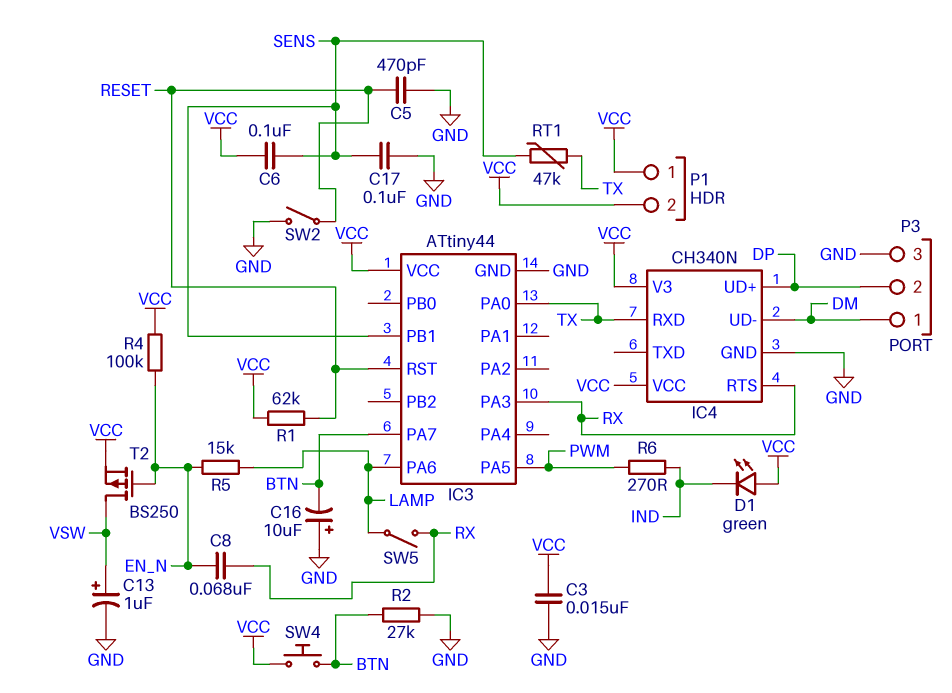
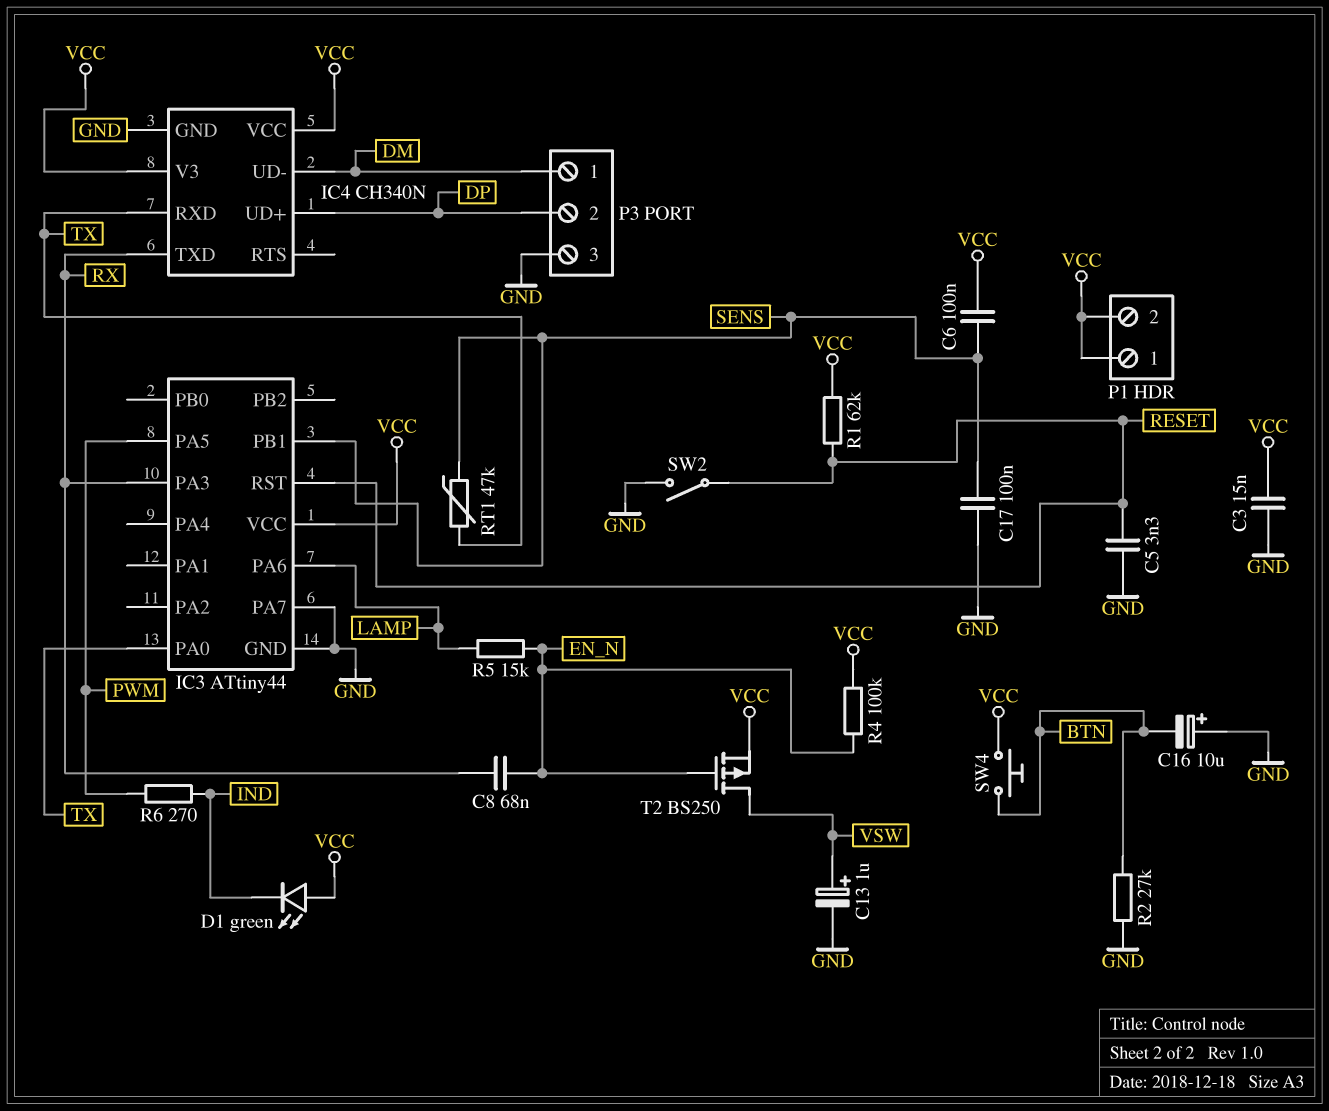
C5: 470pF (GND, RESET) -> 3.3nF (GND, RESET)
IC3 pin PA7: BTN -> GND
IC4 pin RTS: RX -> none
IC4 pin TXD: none -> RX
SW5: switch (LAMP, RX) -> none

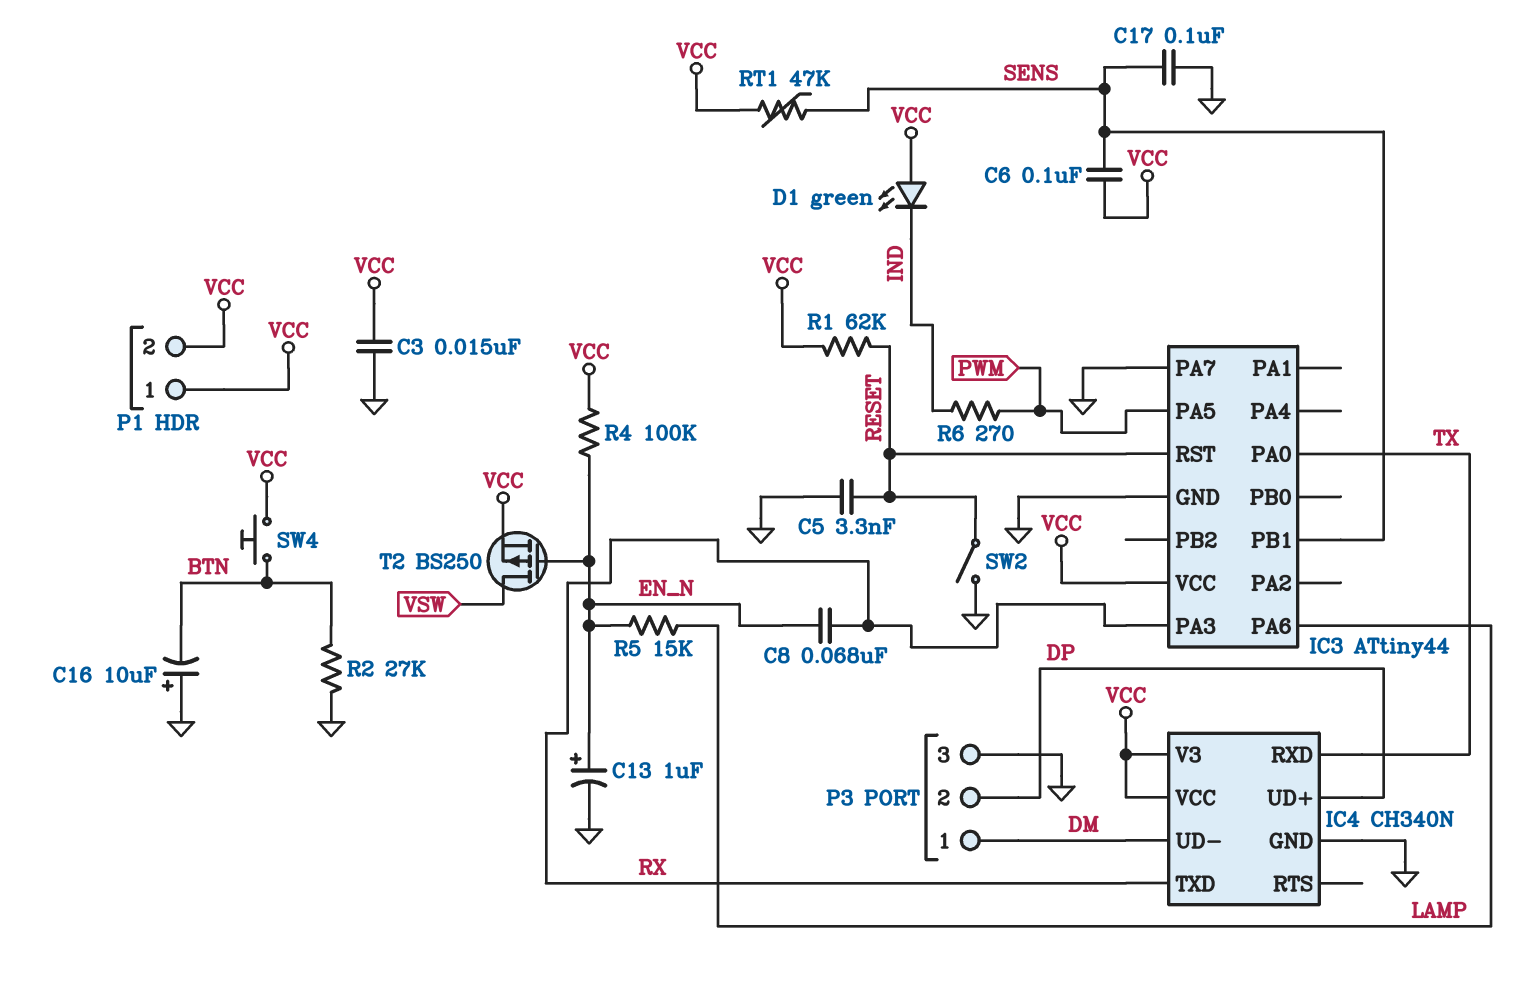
C13: 1uF (plus VSW, minus GND) -> 1uF (plus EN_N, minus GND)
RT1: 47k (SENS, TX) -> 47k (SENS, VCC)

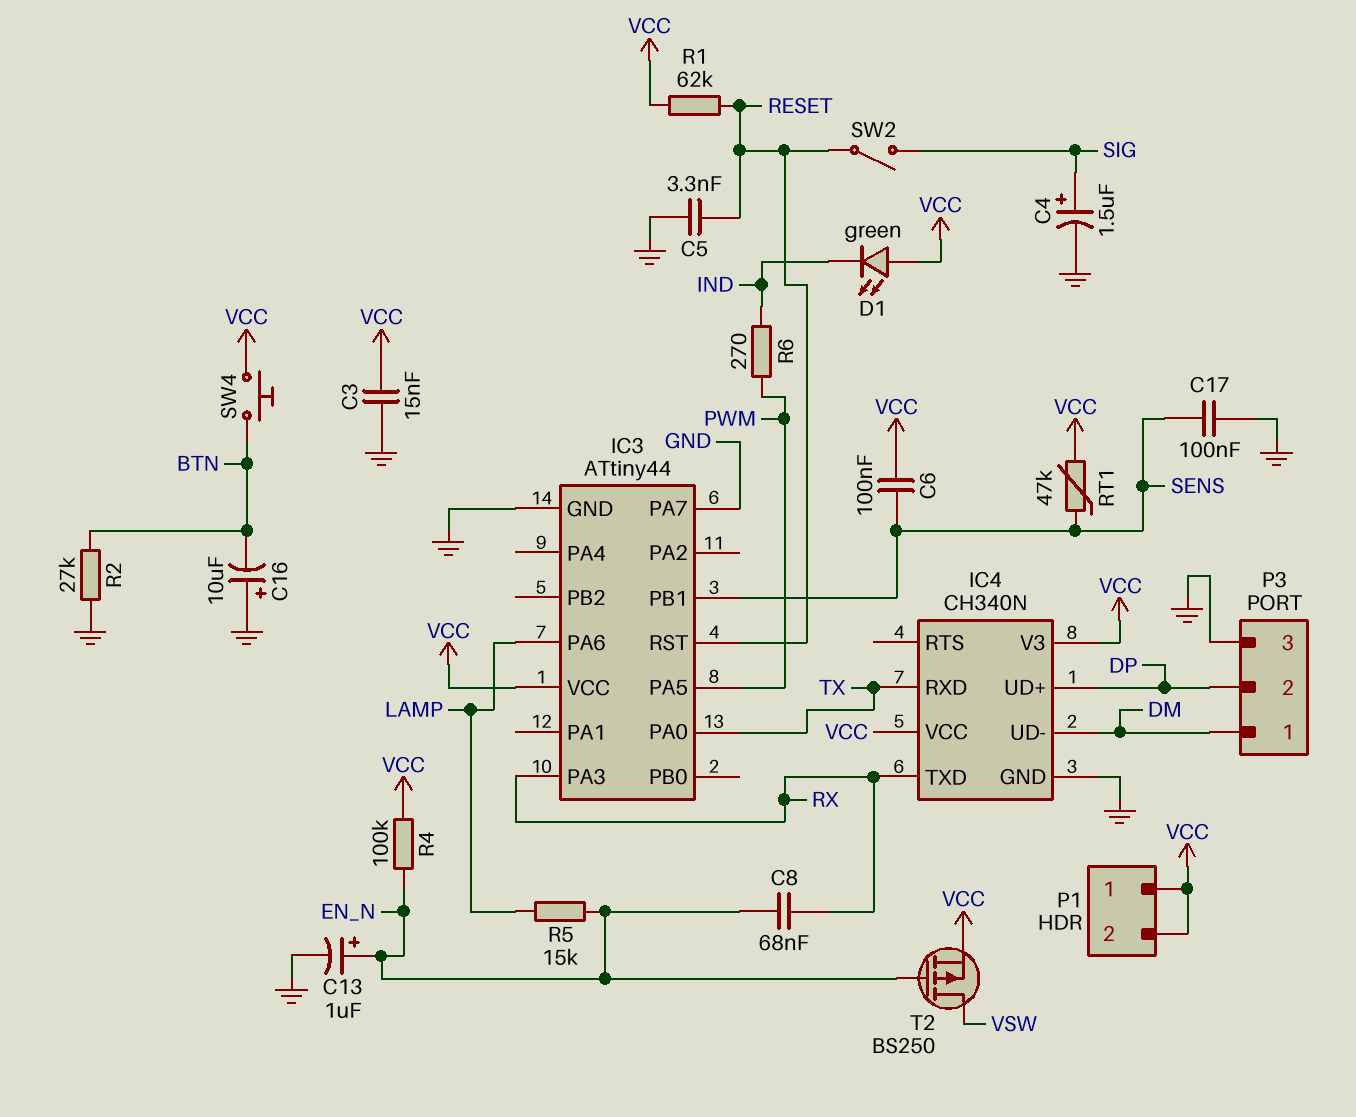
C4: none -> 1.5uF (plus SIG, minus GND)
SW2: switch (GND, RESET) -> switch (RESET, SIG)

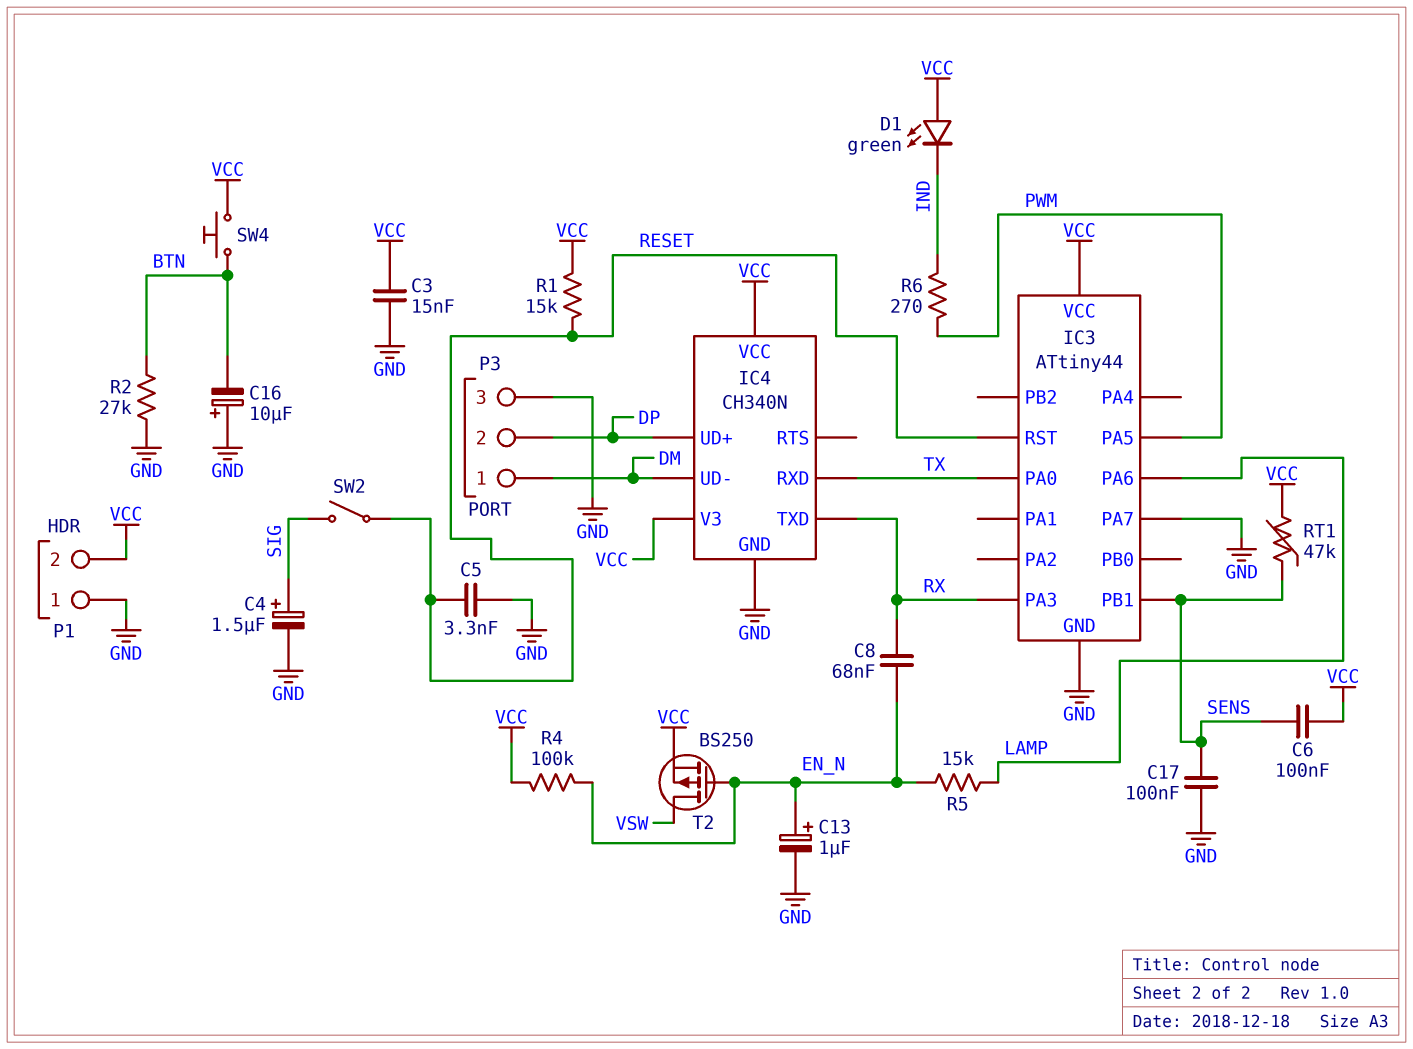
P1 pin 1: VCC -> GND
R1: 62k (RESET, VCC) -> 15k (RESET, VCC)

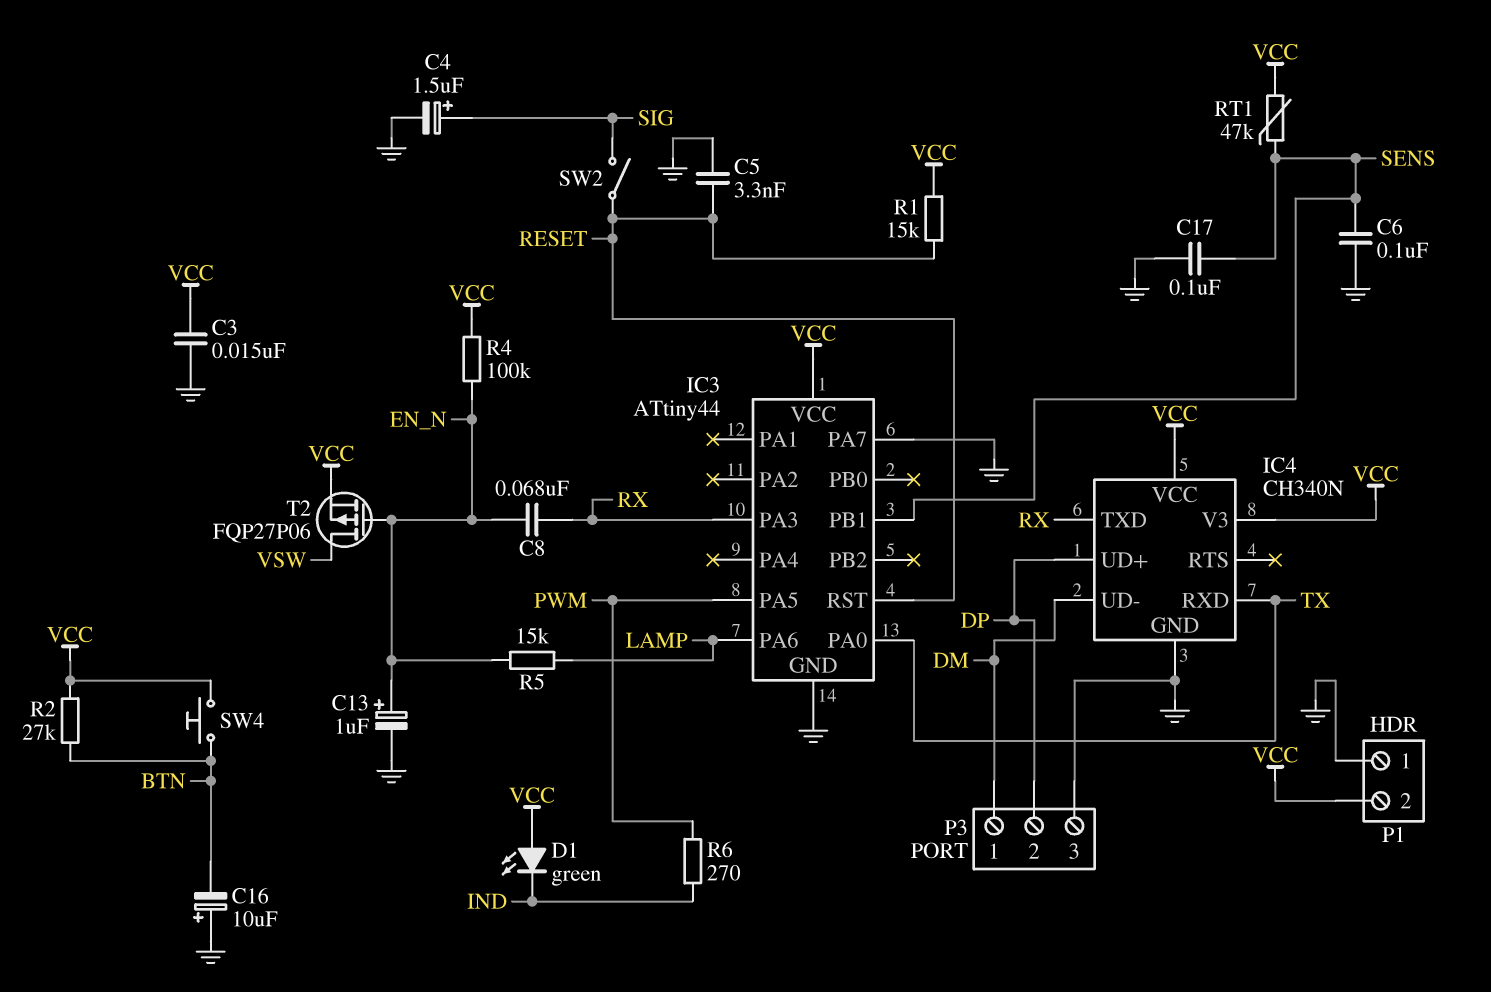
C6: 100nF (SENS, VCC) -> 100nF (GND, SENS)
R2: 27k (BTN, GND) -> 27k (BTN, VCC)
T2: PMOS BS250 (G EN_N, D VSW, S VCC) -> PMOS FQP27P06 (G EN_N, D VSW, S VCC)

